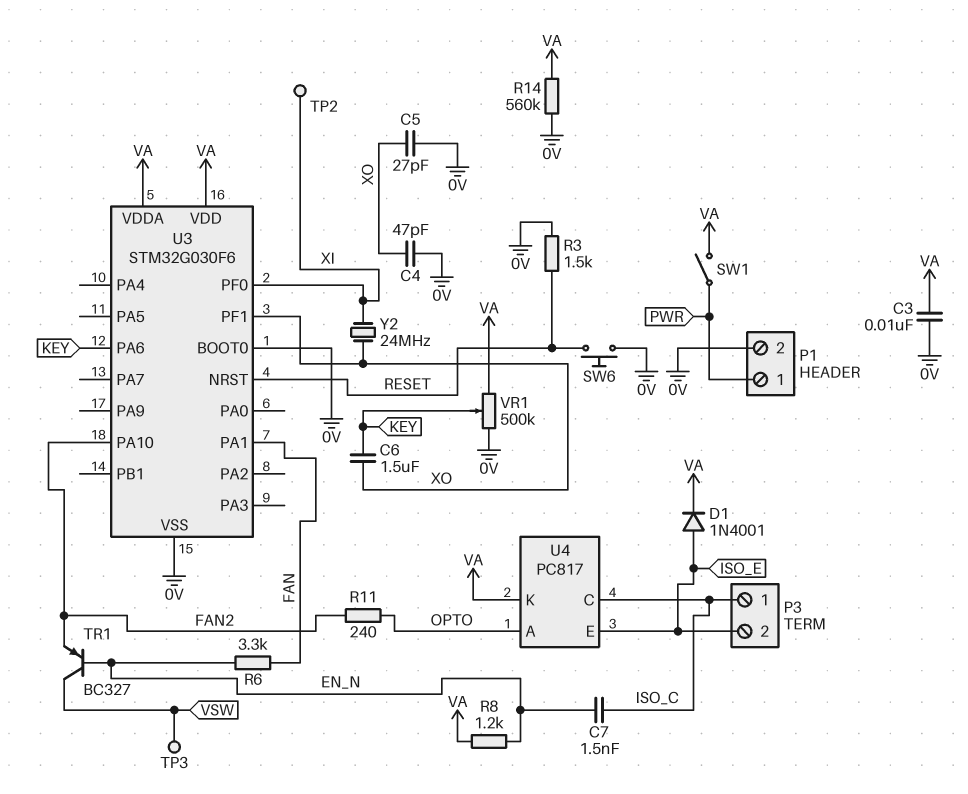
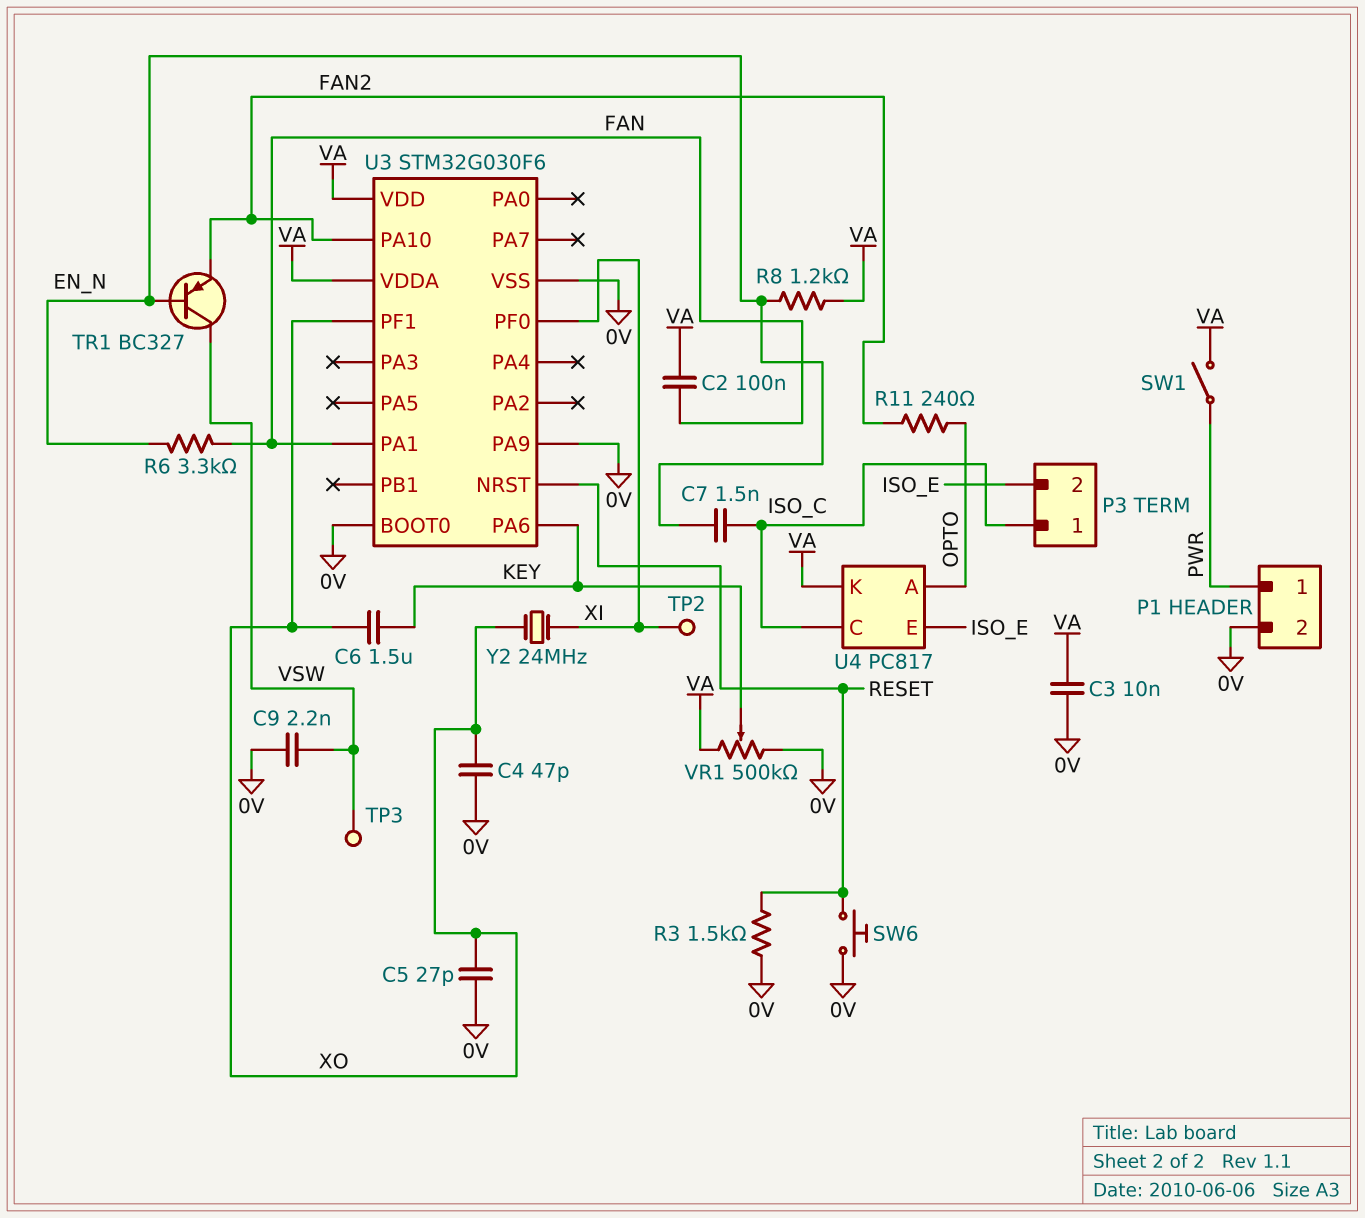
C2: none -> 100nF (FAN, VA)
C9: none -> 2.2nF (0V, VSW)
D1: diode 1N4001 (A ISO_E, K VA) -> none
R14: 560k (0V, VA) -> none
U3 pin PA9: none -> 0V

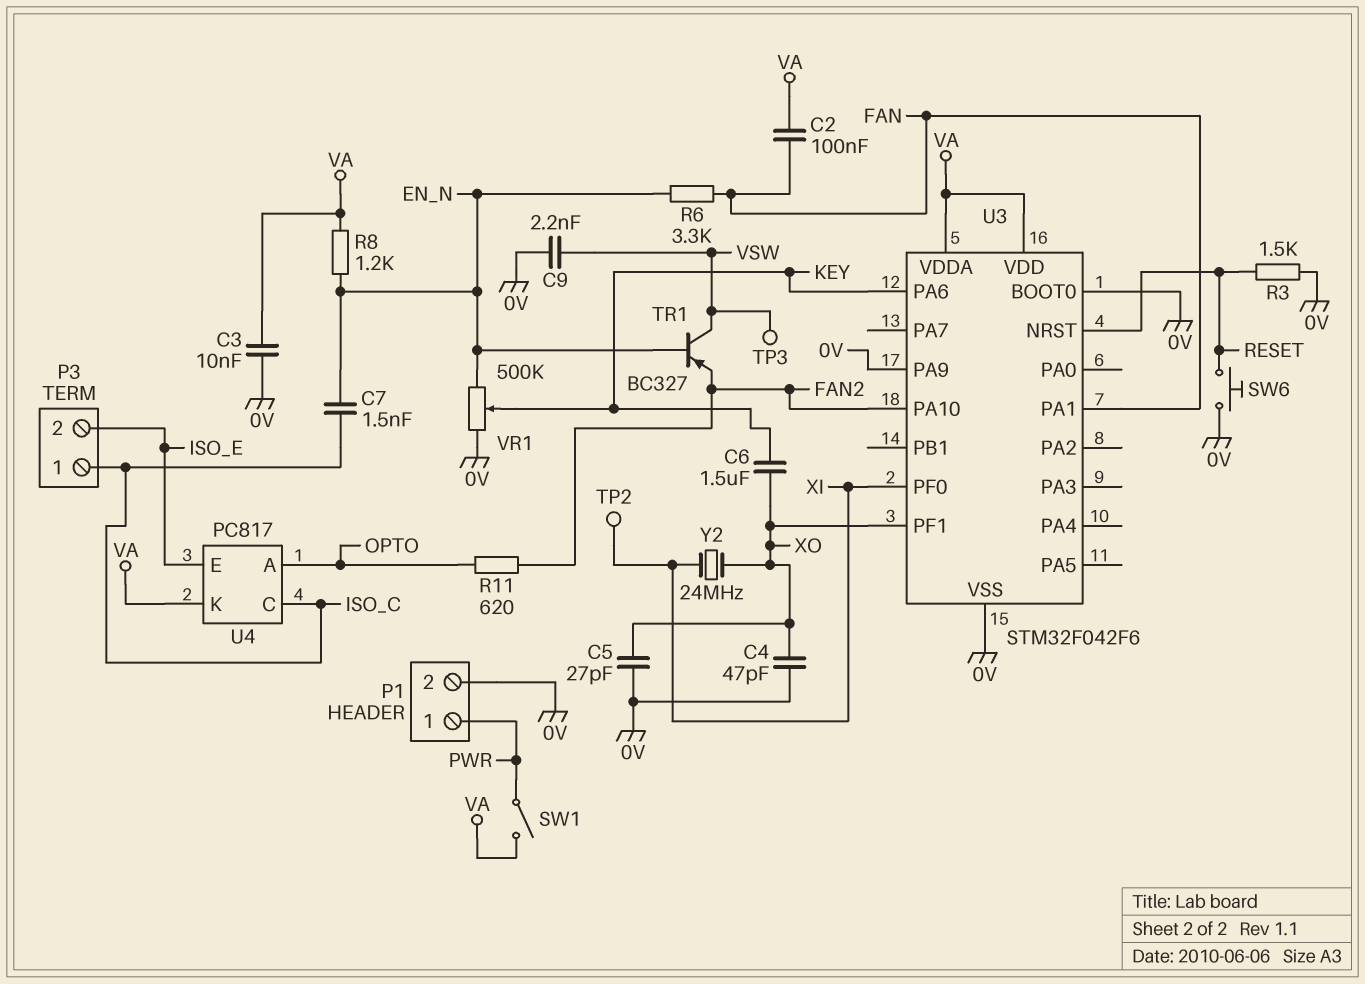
R11: 240 (FAN2, OPTO) -> 620 (FAN2, OPTO)
U3: STM32G030F6 -> STM32F042F6
VR1: 500k (0V, VA, wiper KEY) -> 500k (0V, EN_N, wiper KEY)

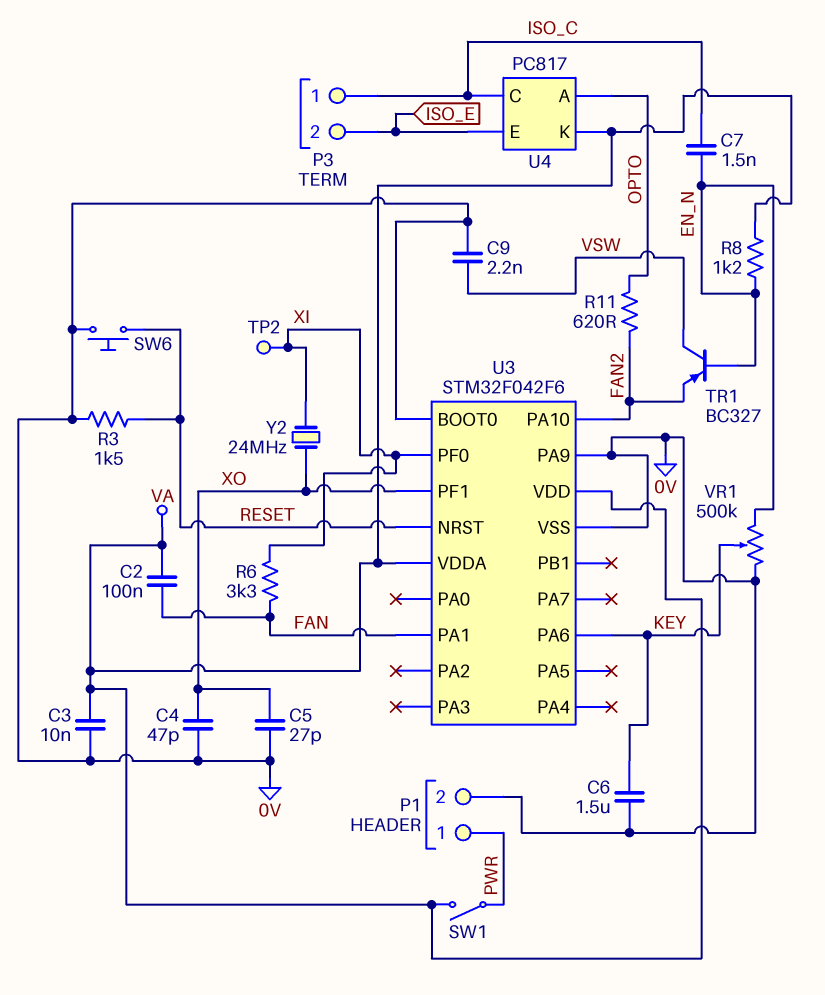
C6: 1.5uF (KEY, XO) -> 1.5uF (0V, KEY)
R6: 3.3k (EN_N, FAN) -> 3.3k (FAN, XI)
TP3: test point (VSW) -> none

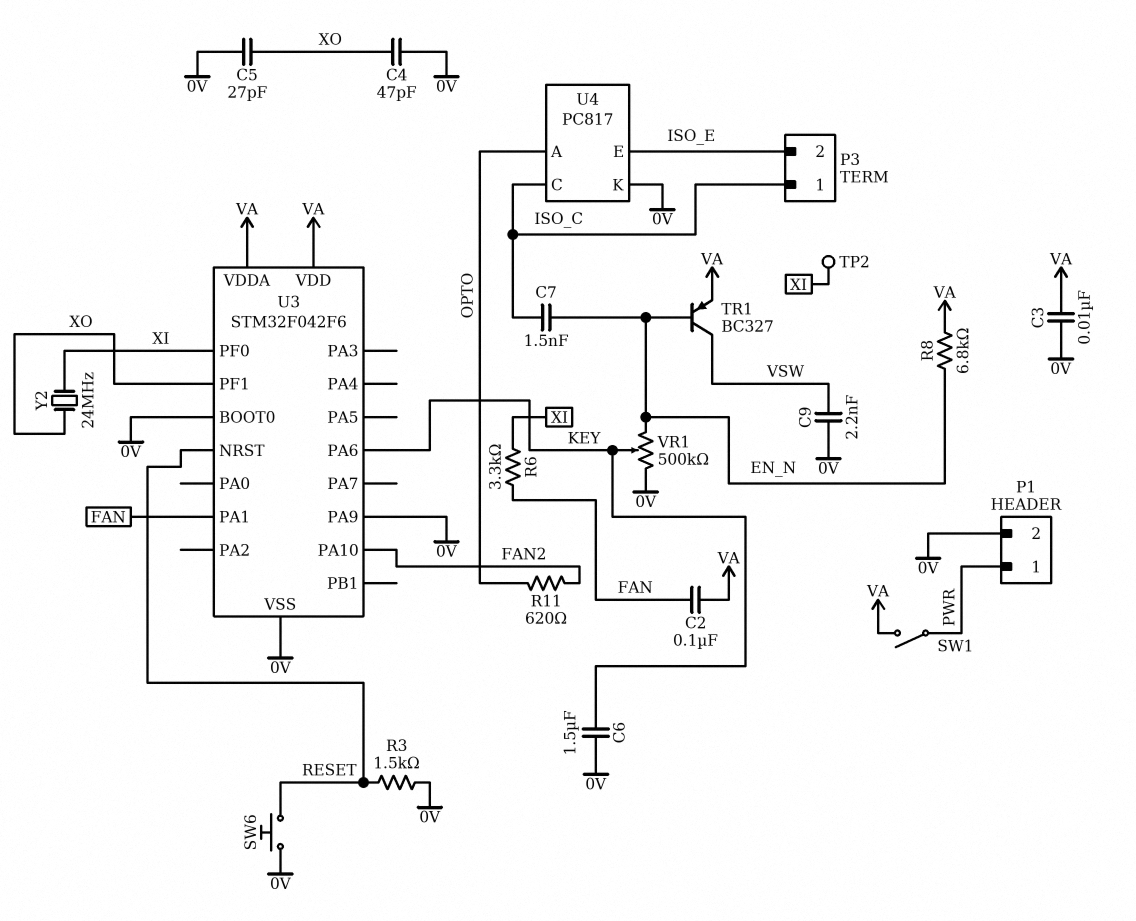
R8: 1.2k (EN_N, VA) -> 6.8k (EN_N, VA)
TR1: PNP BC327 (B EN_N, C VSW, E FAN2) -> PNP BC327 (B EN_N, C VSW, E VA)
U4 pin K: VA -> 0V

